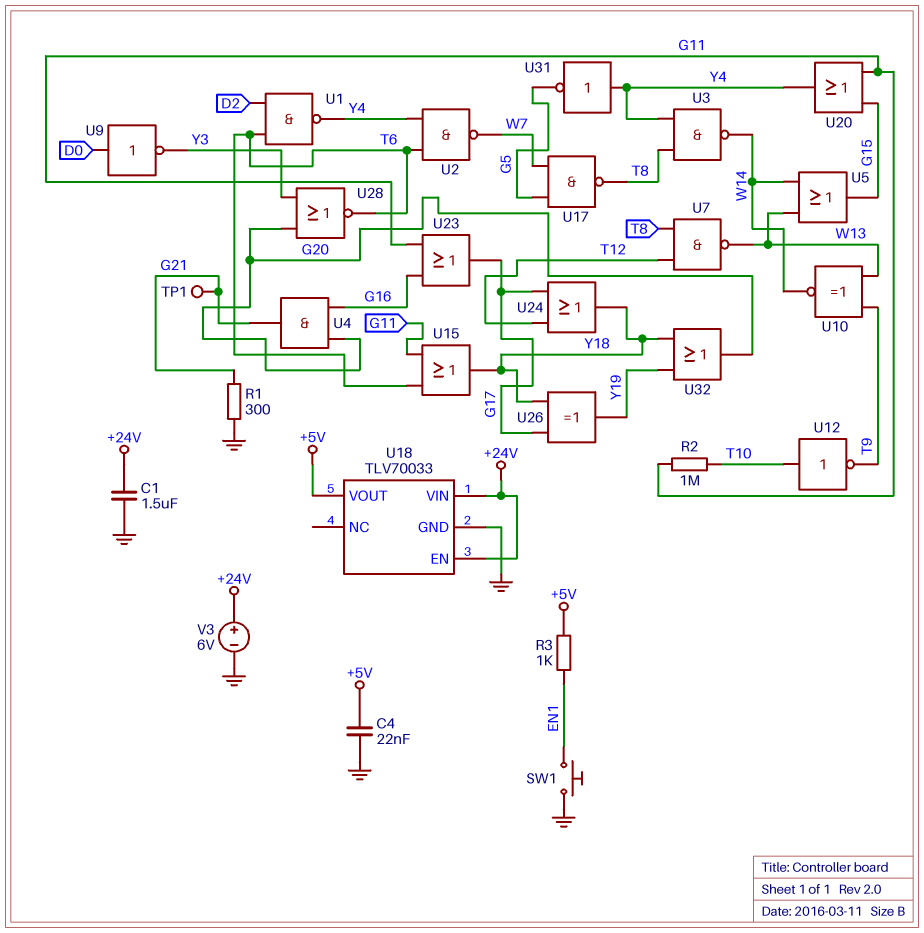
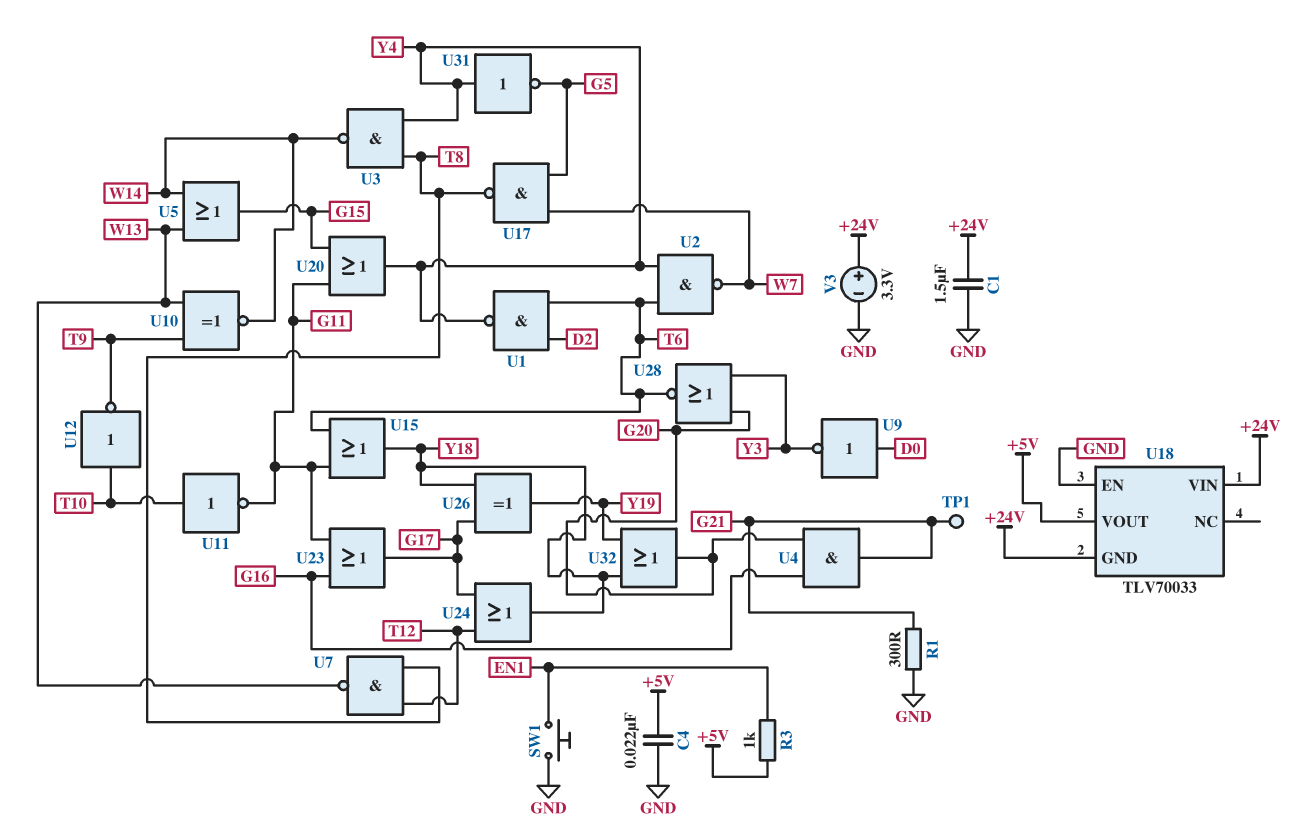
R2: 1M (G11, T10) -> none
U11: none -> NOT (in T10, out G11)
U18 pin EN: +24V -> GND
U18 pin GND: GND -> +24V
V3: 6V (plus +24V, minus GND) -> 3.3V (plus +24V, minus GND)

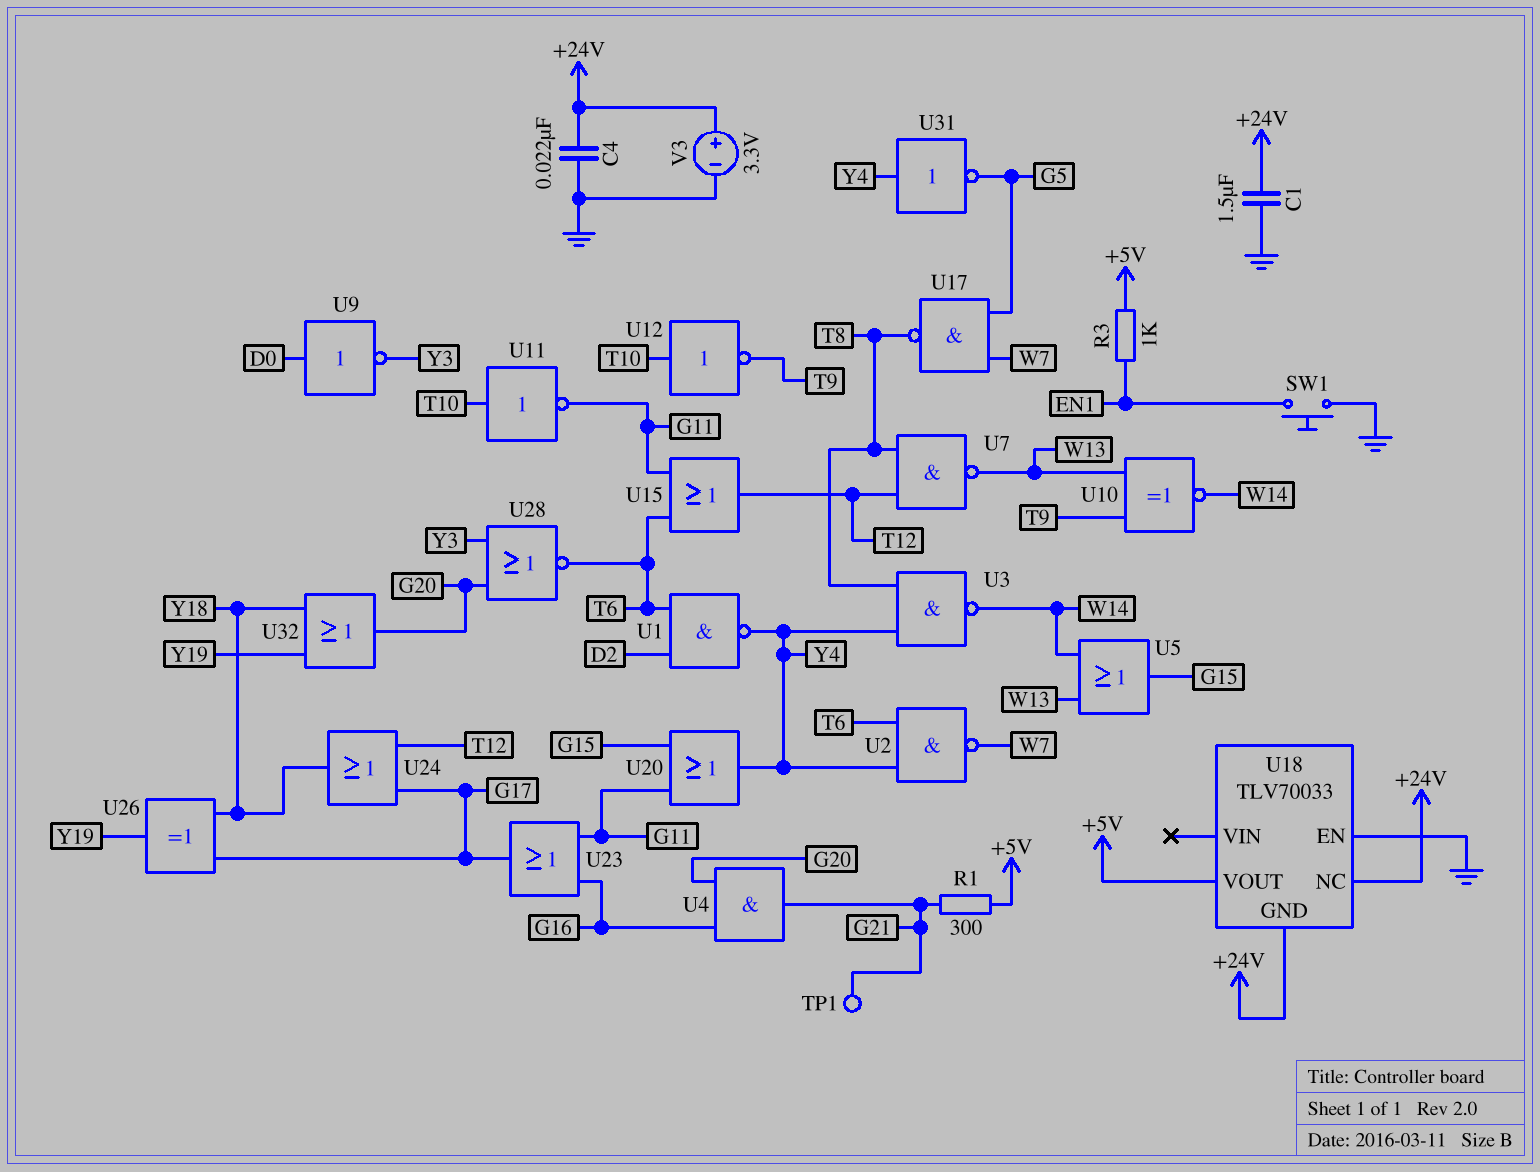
C4: 22nF (+5V, GND) -> 22nF (+24V, GND)
R1: 300 (G21, GND) -> 300 (+5V, G21)
U15: OR (in G11, in T6, out Y18) -> OR (in G11, in T6, out T12)
U18 pin NC: none -> +24V
U18 pin VIN: +24V -> none

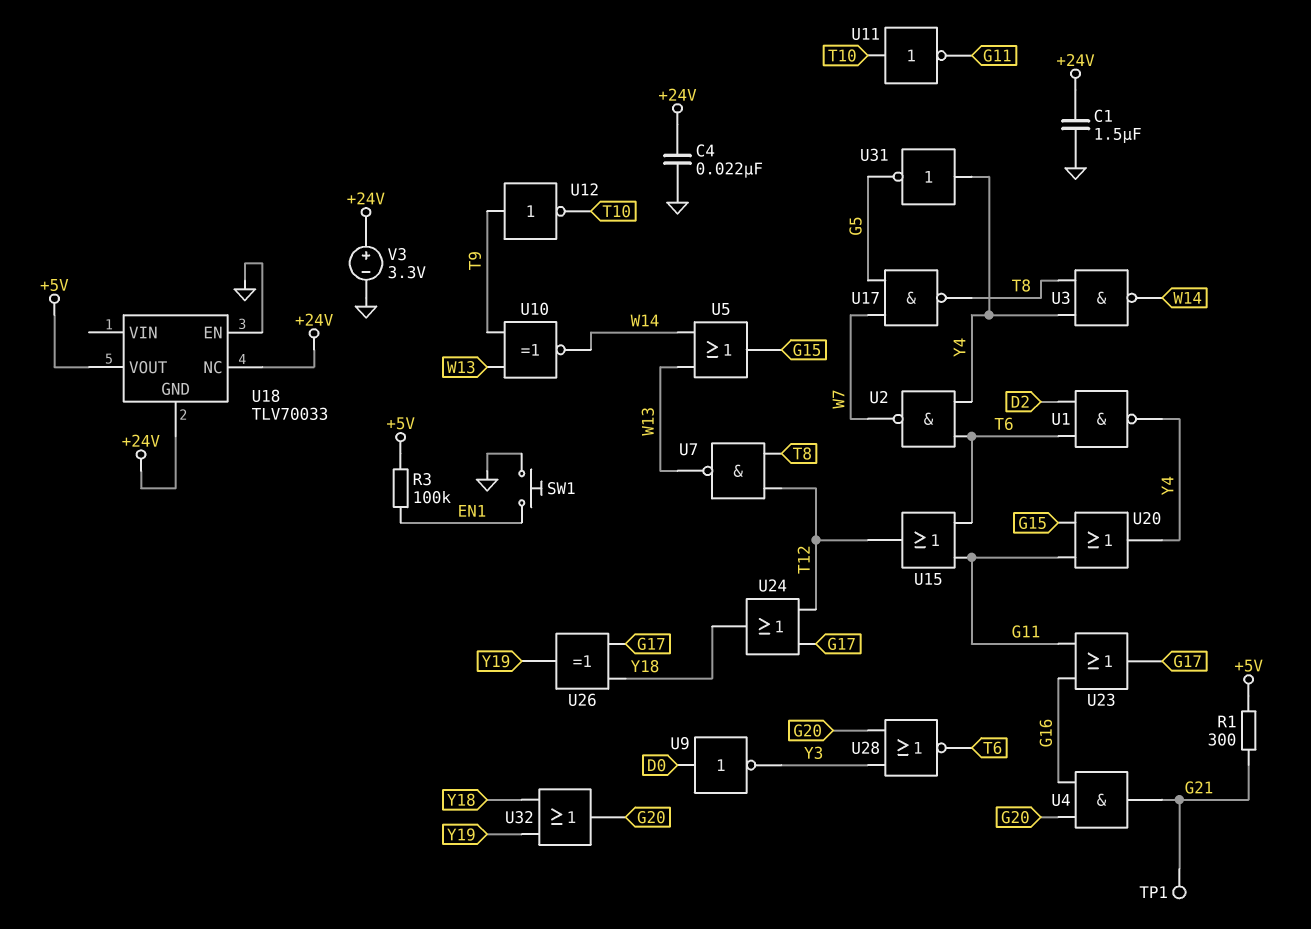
R3: 1k (+5V, EN1) -> 100k (+5V, EN1)
U12: NOT (in T10, out T9) -> NOT (in T9, out T10)

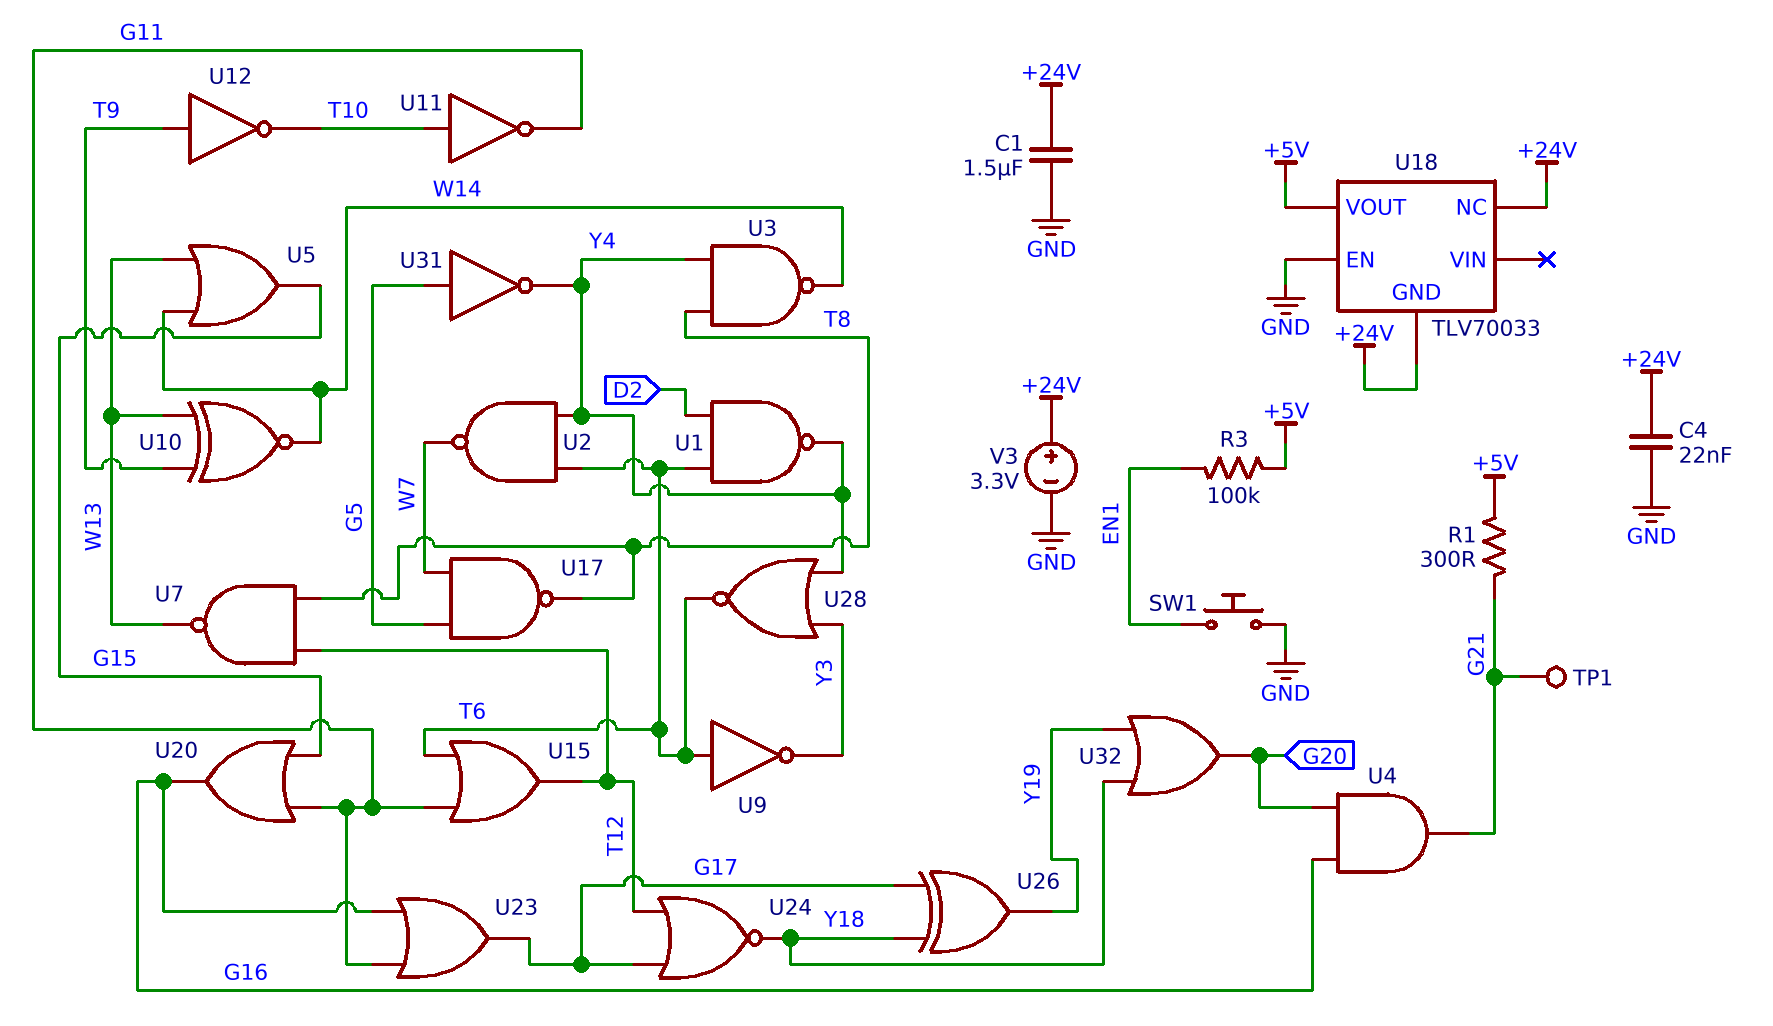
U9: NOT (in D0, out Y3) -> NOT (in T6, out Y3)
U20: OR (in G11, in G15, out Y4) -> OR (in G11, in G15, out G16)
U24: OR (in G17, in T12, out Y18) -> NOR (in G17, in T12, out Y18)
U28: NOR (in G20, in Y3, out T6) -> NOR (in Y3, in Y4, out T6)
U31: NOT (in Y4, out G5) -> NOT (in G5, out Y4)

